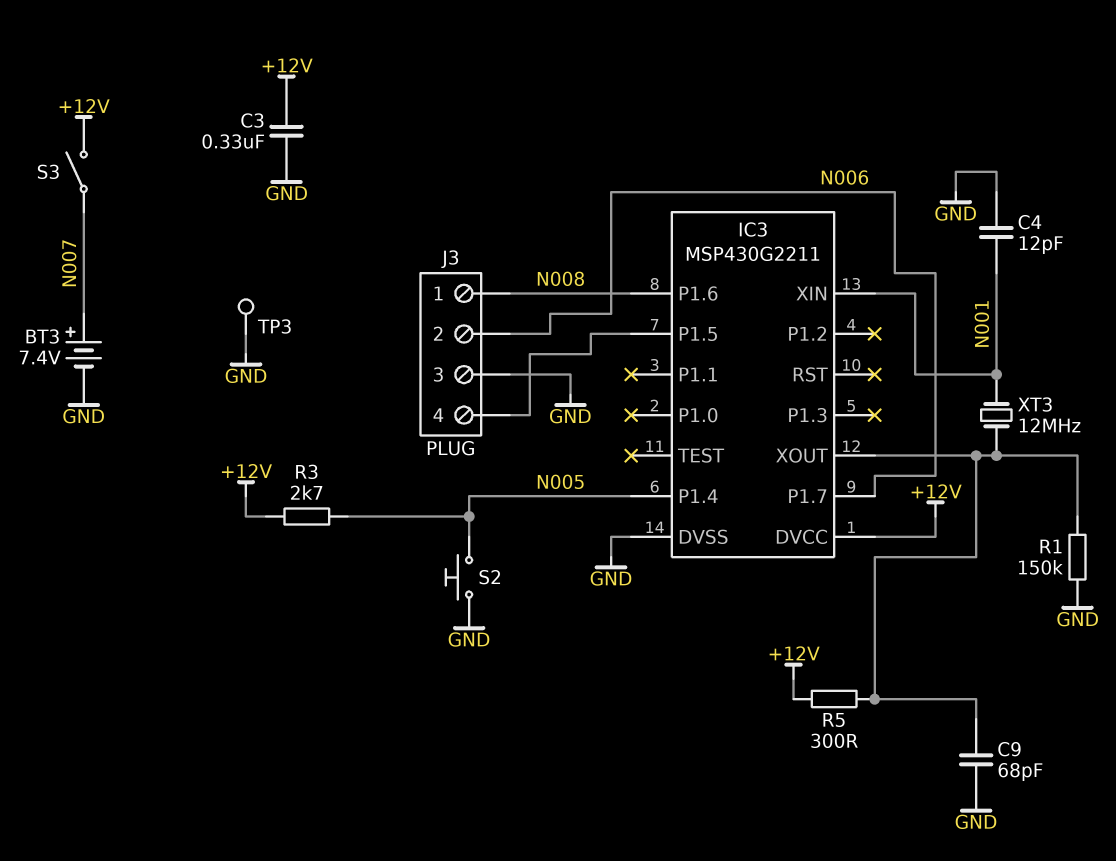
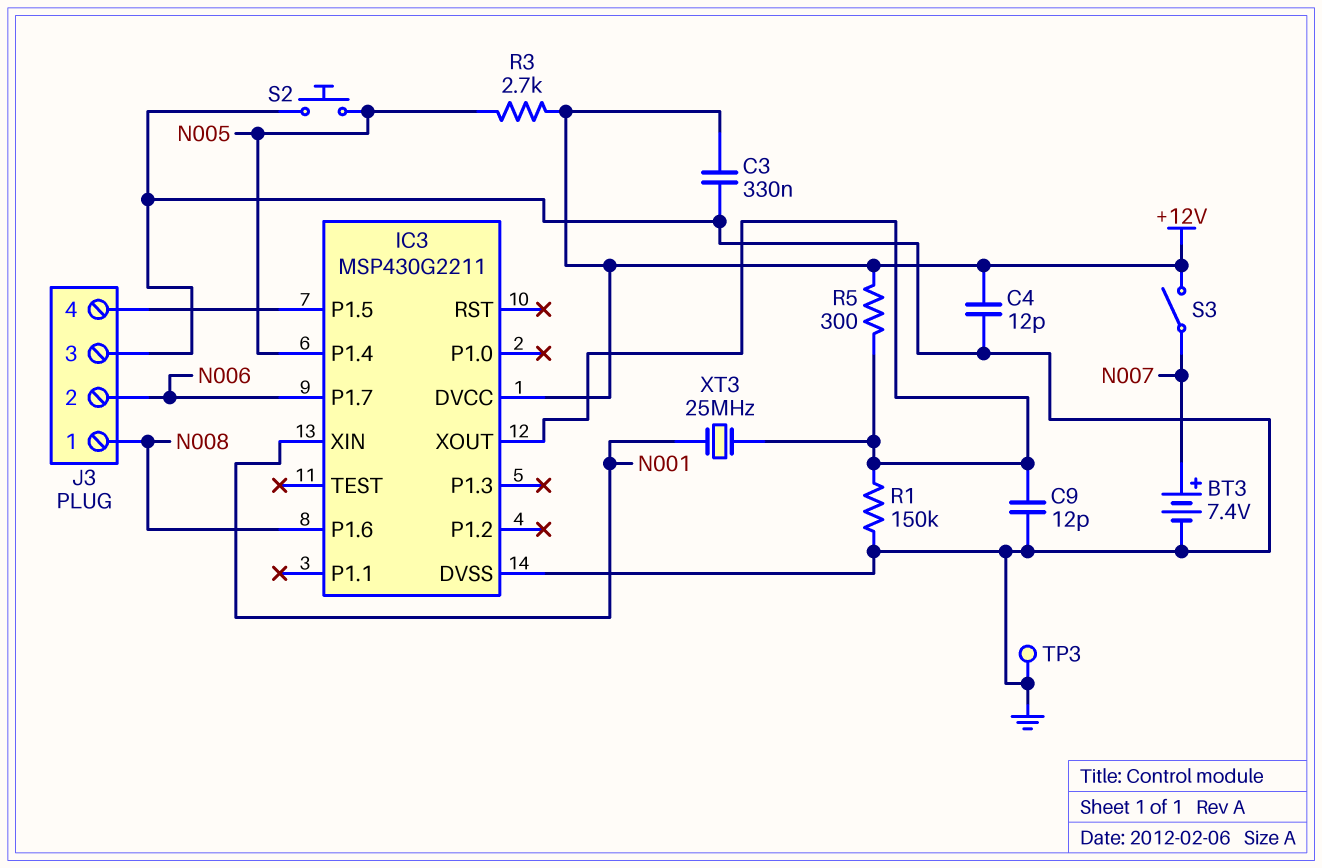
C4: 12pF (GND, N001) -> 12pF (+12V, GND)
C9: 68pF (GND, IC3/XOUT) -> 12pF (GND, IC3/XOUT)
XT3: 12MHz (IC3/XOUT, N001) -> 25MHz (IC3/XOUT, N001)

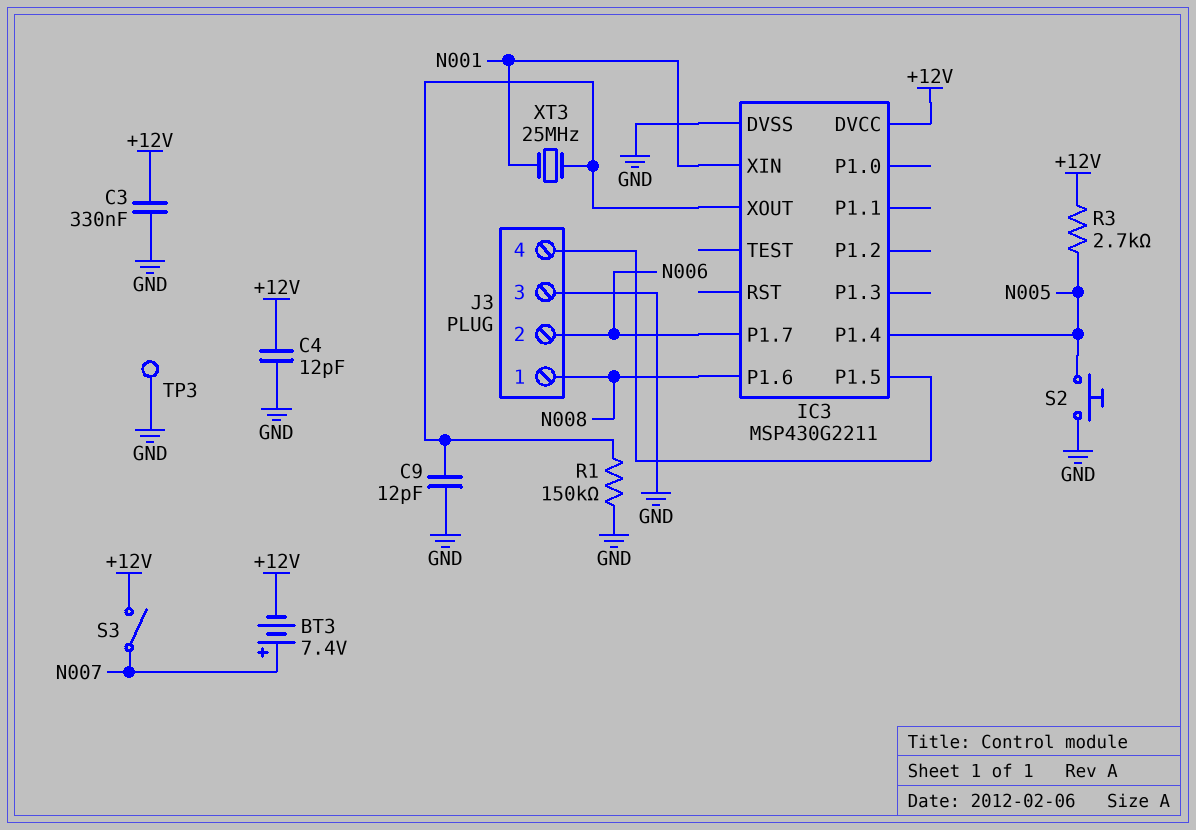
BT3: 7.4V (plus N007, minus GND) -> 7.4V (plus N007, minus +12V)
R5: 300 (+12V, IC3/XOUT) -> none

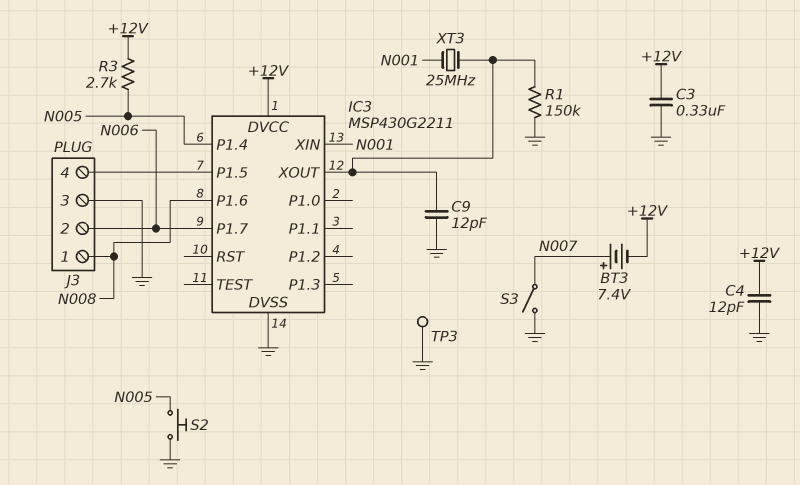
S3: switch (+12V, N007) -> switch (GND, N007)

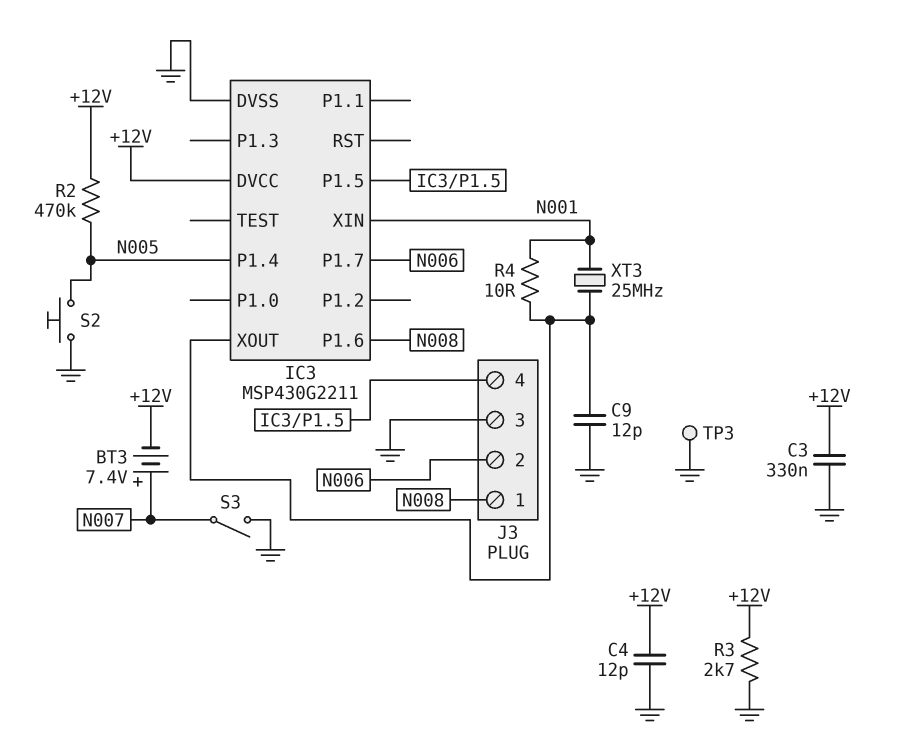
R1: 150k (GND, IC3/XOUT) -> none
R2: none -> 470k (+12V, N005)
R3: 2.7k (+12V, N005) -> 2.7k (+12V, GND)
R4: none -> 10 (IC3/XOUT, N001)

